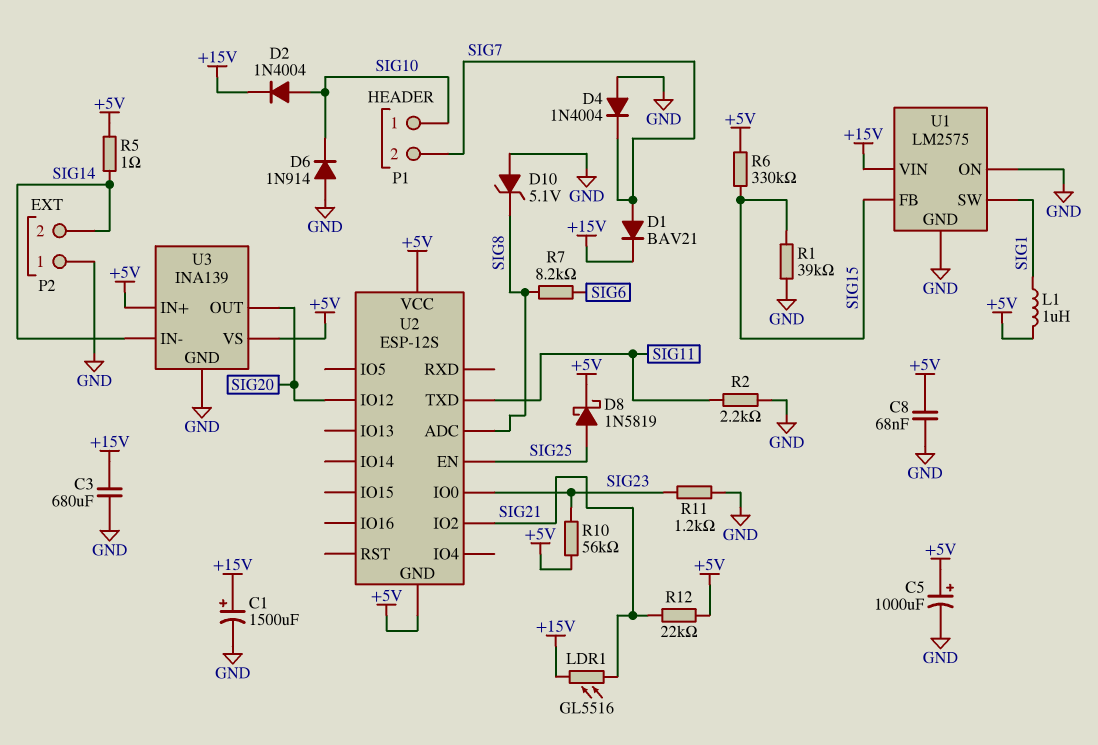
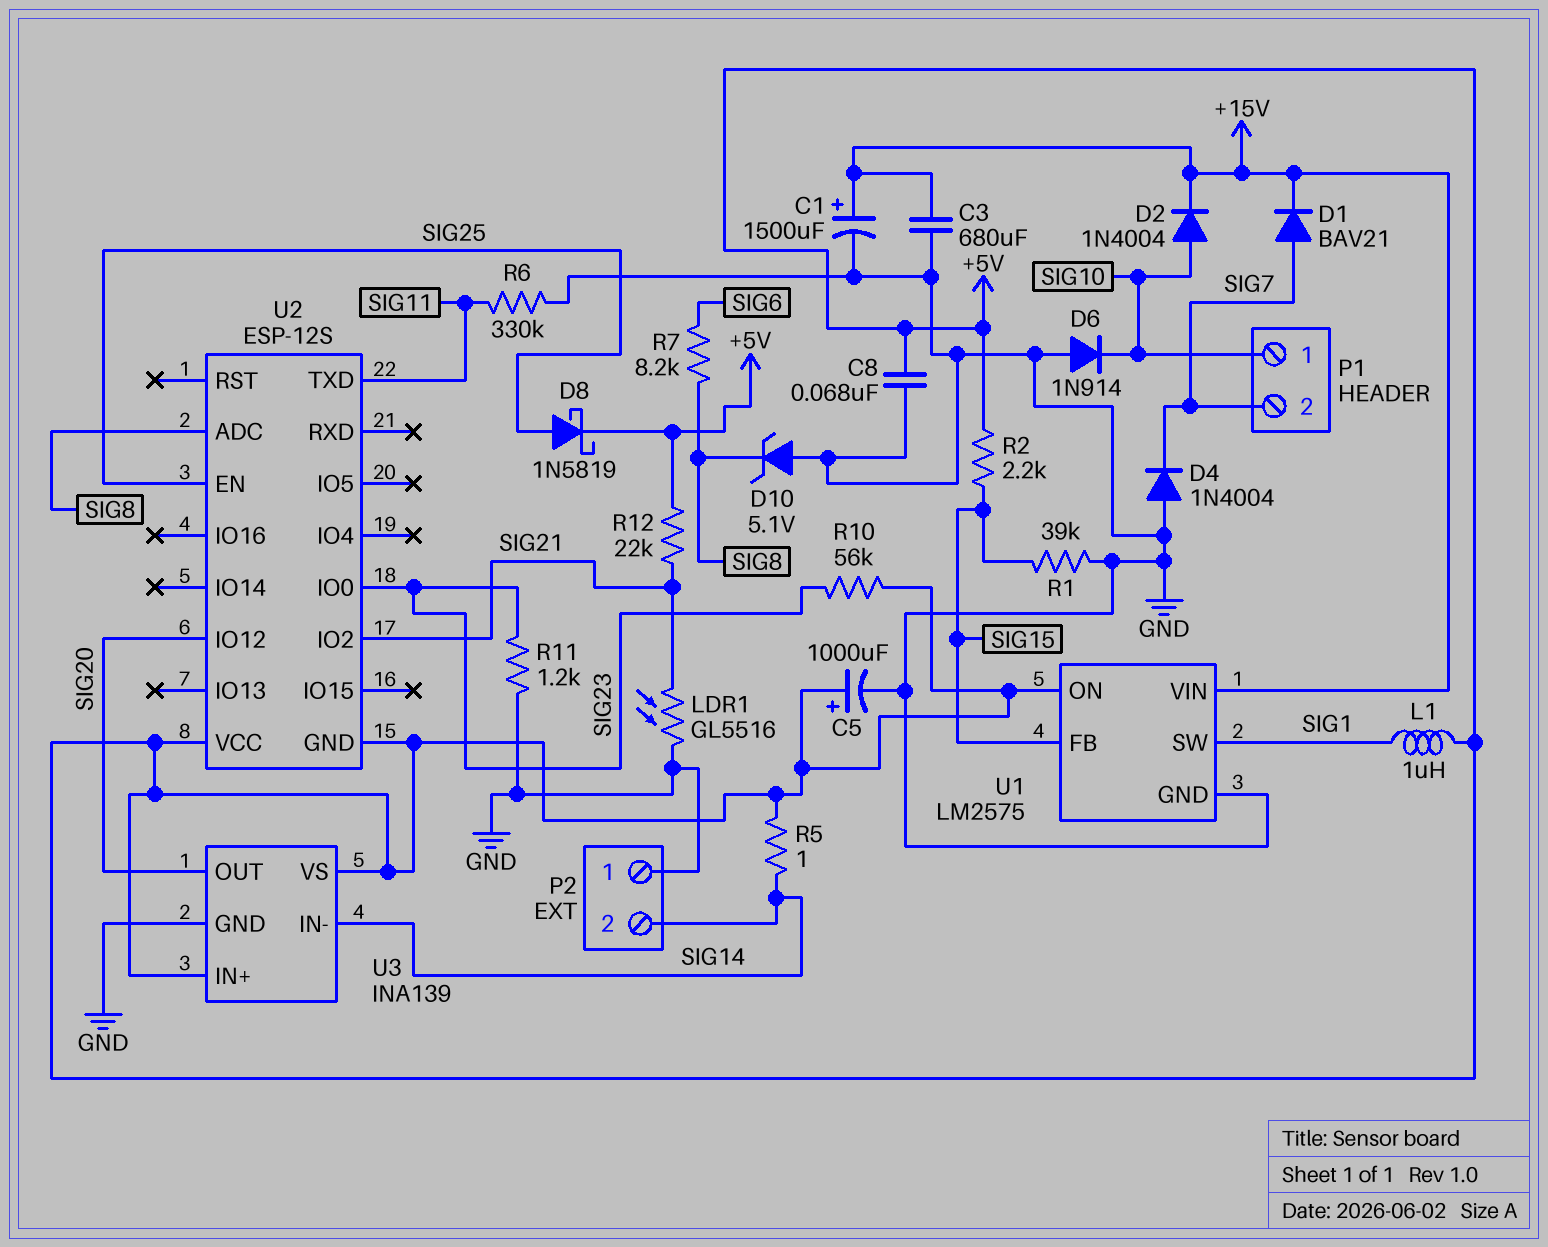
LDR1: GL5516 (+15V, SIG21) -> GL5516 (GND, SIG21)
R2: 2.2k (GND, SIG11) -> 2.2k (+5V, SIG15)
R6: 330k (+5V, SIG15) -> 330k (GND, SIG11)
U1 pin ON: GND -> +5V

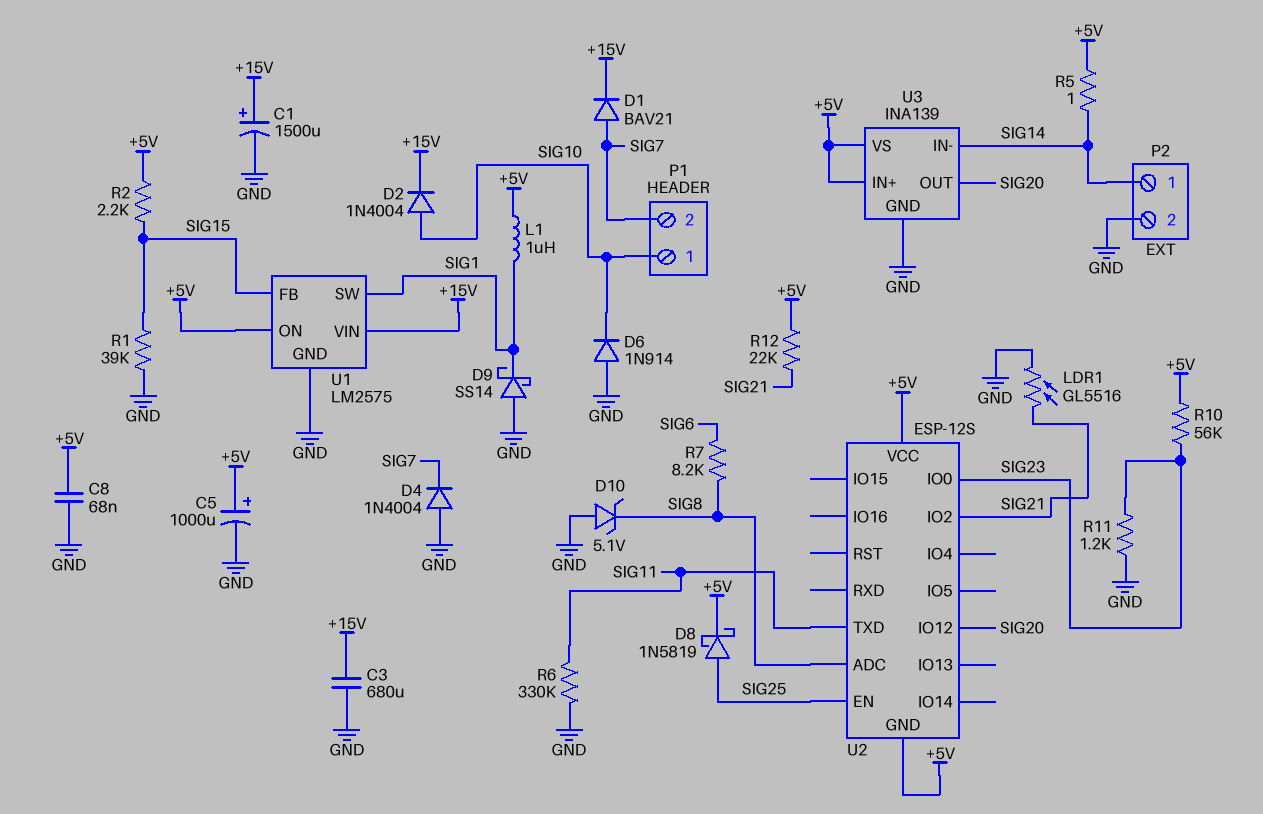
D9: none -> schottky SS14 (A GND, K SIG1)
P2 pin 1: GND -> SIG14
P2 pin 2: SIG14 -> GND

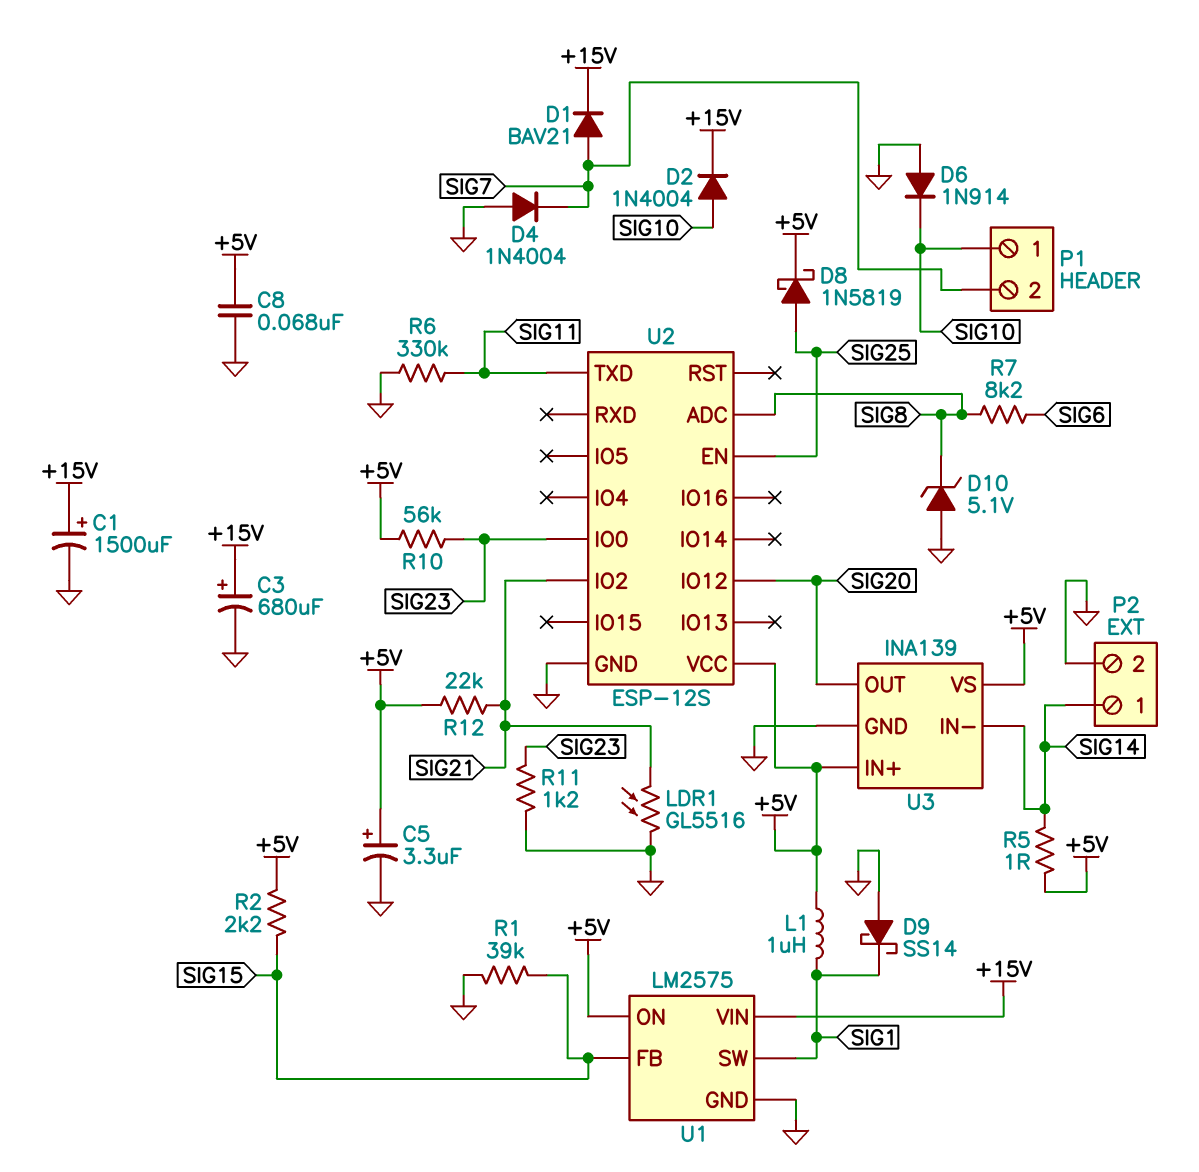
C3: 680uF (+15V, GND) -> 680uF (plus +15V, minus GND)
C5: 1000uF (plus +5V, minus GND) -> 3.3uF (plus +5V, minus GND)
U2 pin GND: +5V -> GND

